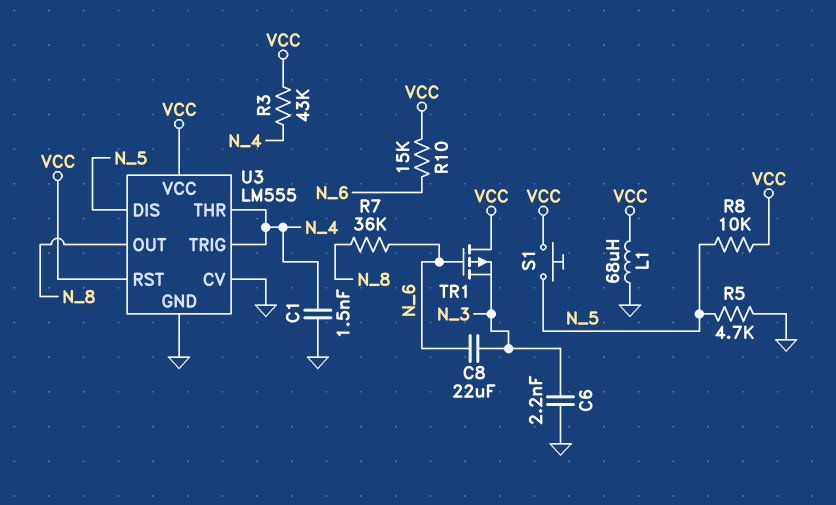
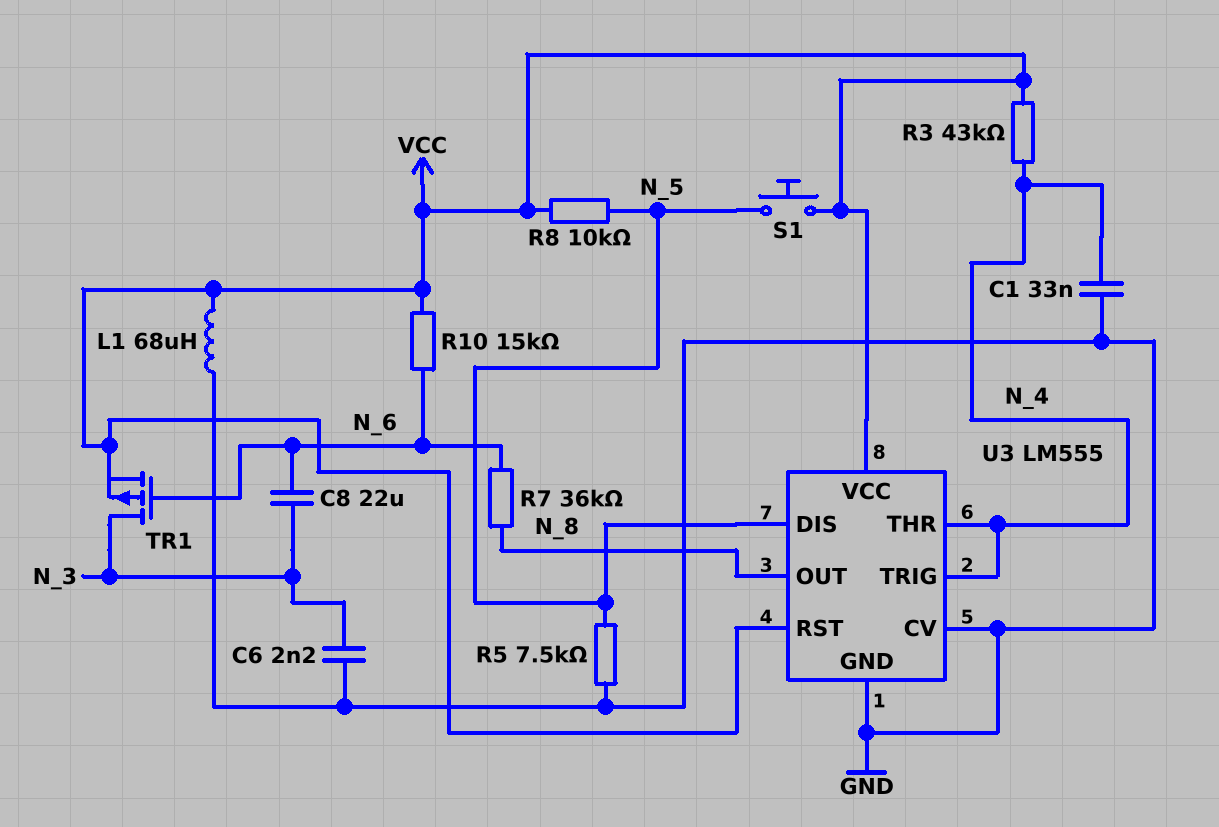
C1: 1.5nF (GND, N_4) -> 33nF (GND, N_4)
R5: 4.7k (GND, N_5) -> 7.5k (GND, N_5)
TR1: PMOS (G N_6, D VCC, S N_3) -> PMOS (G N_6, D N_3, S VCC)

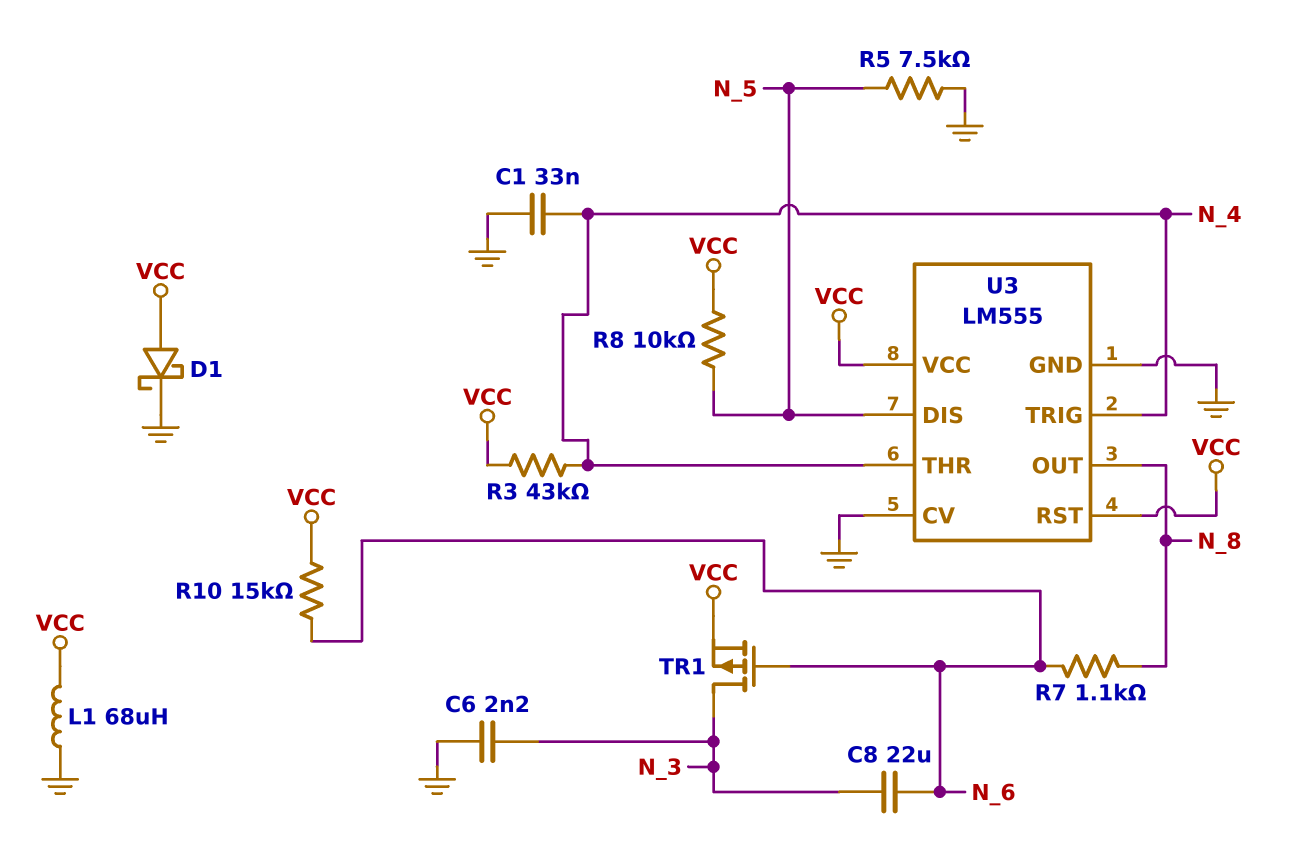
D1: none -> schottky (A VCC, K GND)
R7: 36k (N_6, N_8) -> 1.1k (N_6, N_8)
S1: button (N_5, VCC) -> none

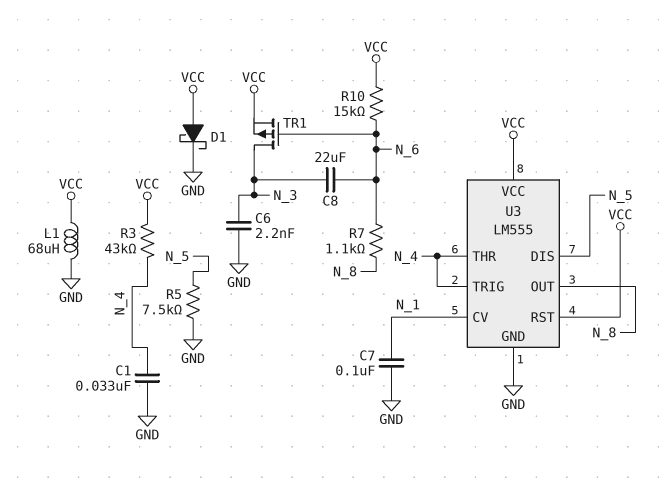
C7: none -> 100nF (GND, N_1)
R8: 10k (N_5, VCC) -> none
U3 pin CV: GND -> N_1

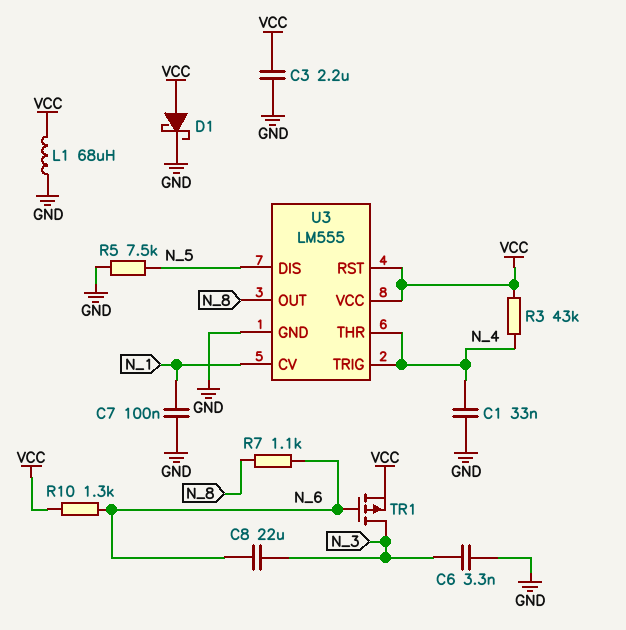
C3: none -> 2.2uF (GND, VCC)
C6: 2.2nF (GND, N_3) -> 3.3nF (GND, N_3)
R10: 15k (N_6, VCC) -> 1.3k (N_6, VCC)

